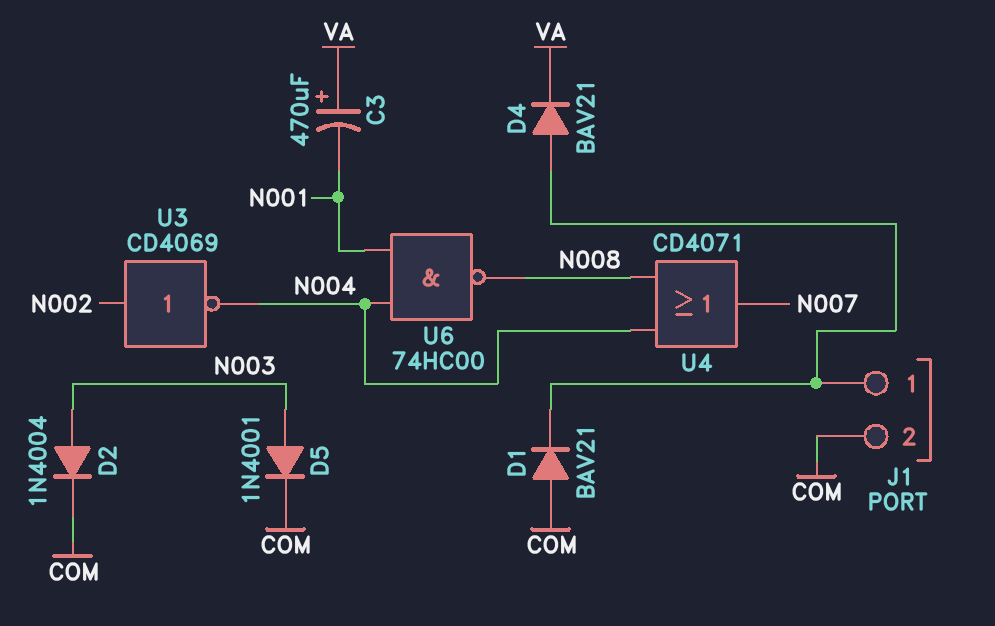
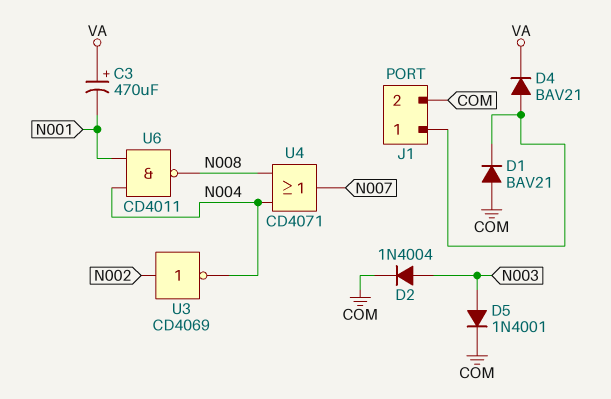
U6: NAND 74HC00 (in N001, in N004, out N008) -> NAND CD4011 (in N001, in N004, out N008)

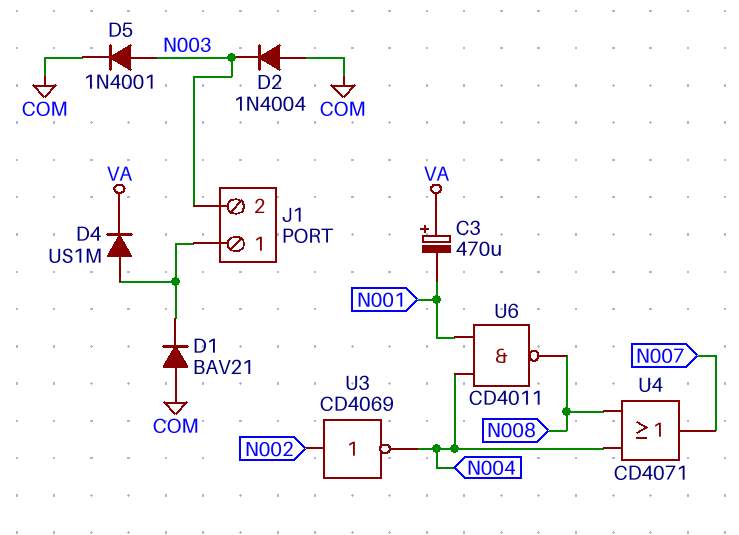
D2: diode 1N4004 (A N003, K COM) -> diode 1N4004 (A COM, K N003)
D4: diode BAV21 (A J1/1, K VA) -> diode US1M (A J1/1, K VA)
J1 pin 2: COM -> N003

